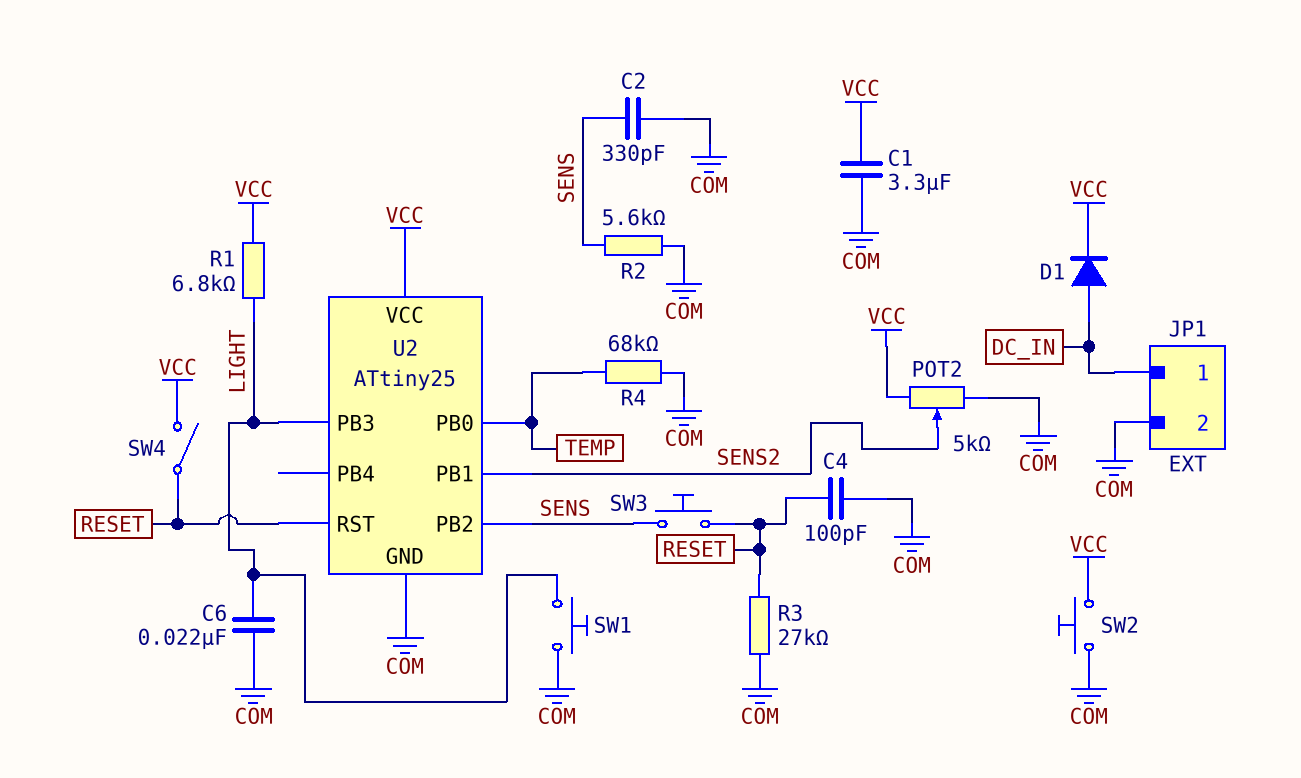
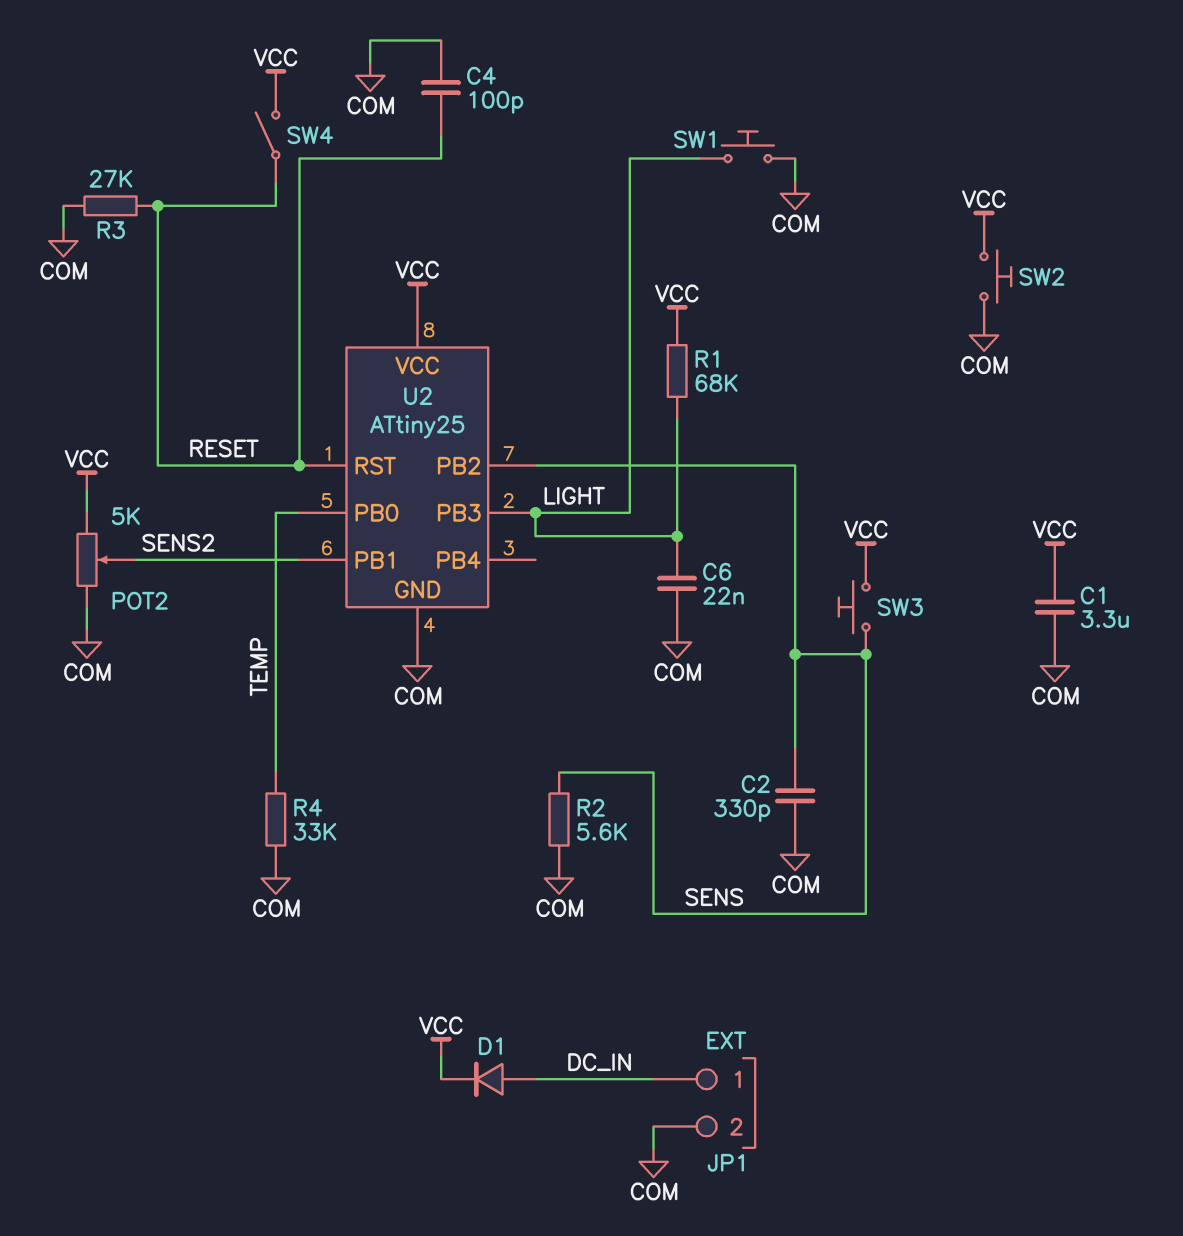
R1: 6.8k (LIGHT, VCC) -> 68k (LIGHT, VCC)
R4: 68k (COM, TEMP) -> 33k (COM, TEMP)
SW3: button (RESET, SENS) -> button (SENS, VCC)

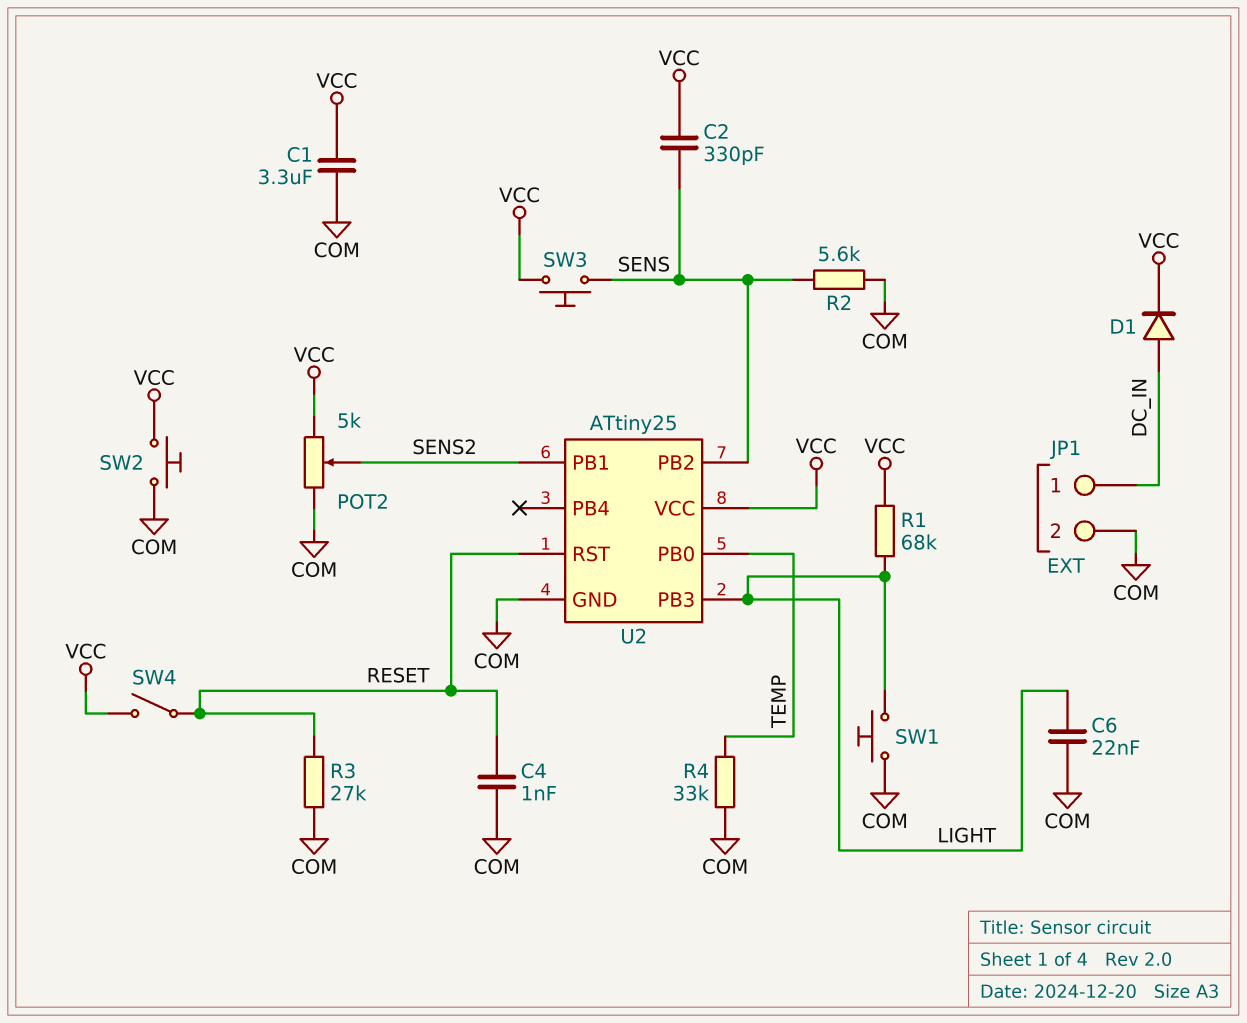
C2: 330pF (COM, SENS) -> 330pF (SENS, VCC)
C4: 100pF (COM, RESET) -> 1nF (COM, RESET)

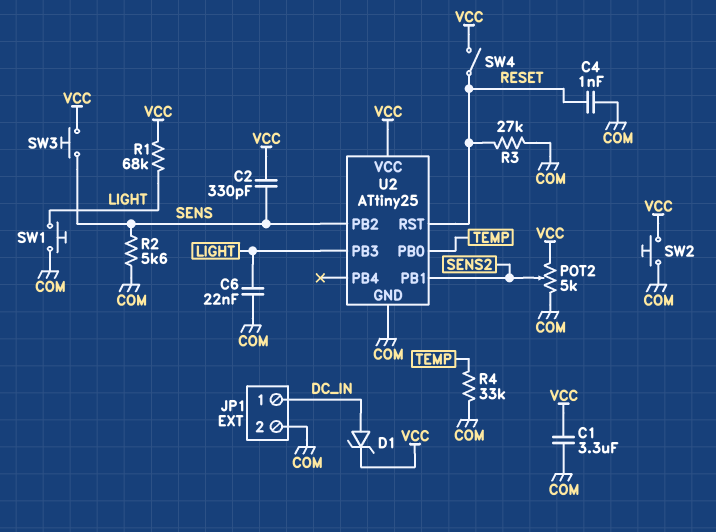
D1: diode (A DC_IN, K VCC) -> zener (A DC_IN, K VCC)

